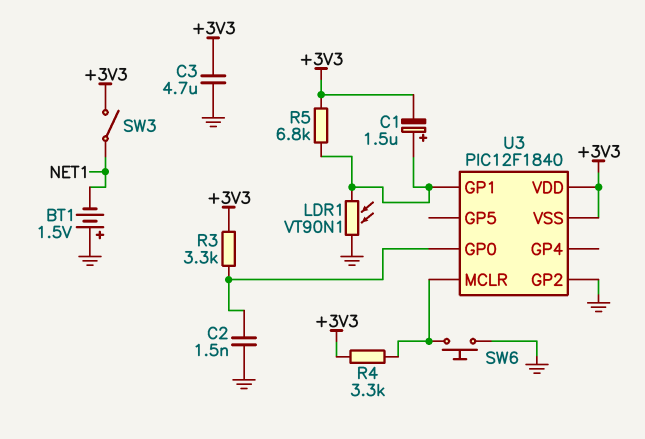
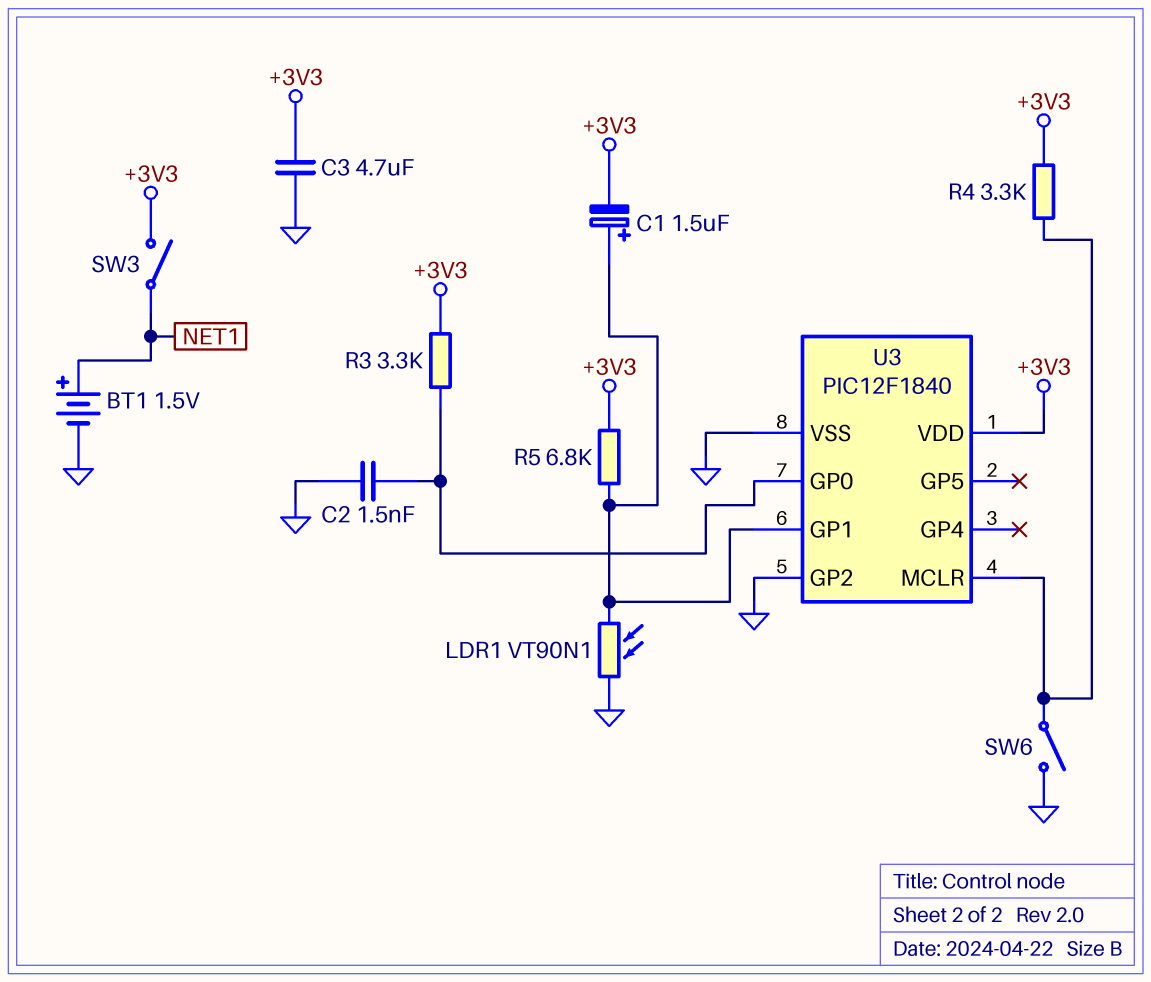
BT1: 1.5V (plus GND, minus NET1) -> 1.5V (plus NET1, minus GND)
SW6: button (GND, U3/MCLR) -> switch (GND, U3/MCLR)
U3 pin VSS: +3V3 -> GND

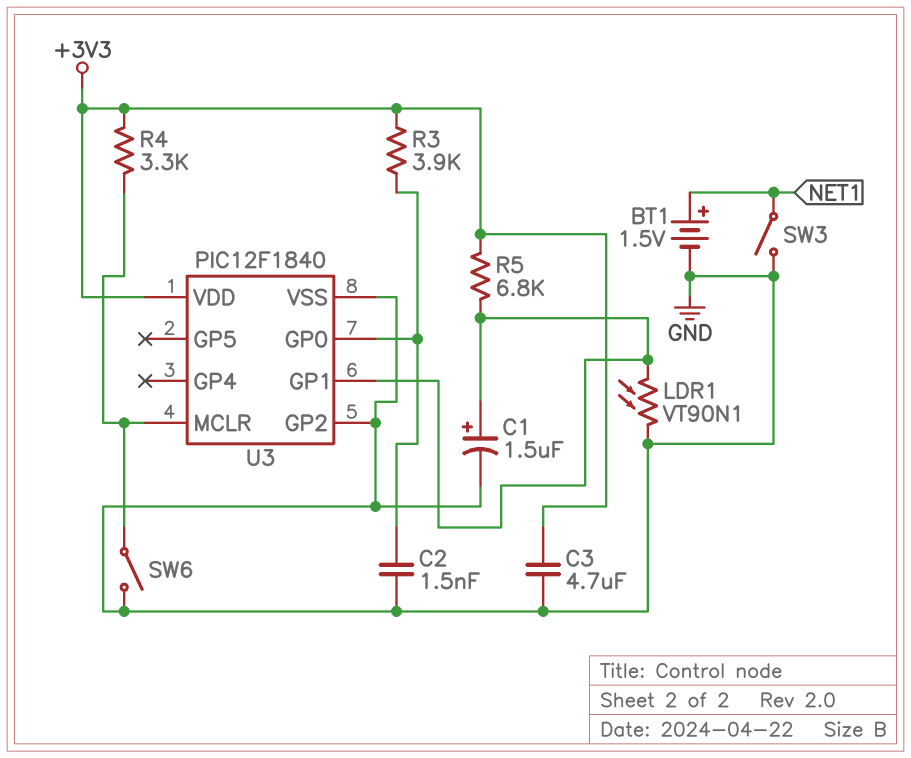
C1: 1.5uF (plus U3/GP1, minus +3V3) -> 1.5uF (plus U3/GP1, minus GND)
R3: 3.3k (+3V3, U3/GP0) -> 3.9k (+3V3, U3/GP0)
SW3: switch (+3V3, NET1) -> switch (GND, NET1)

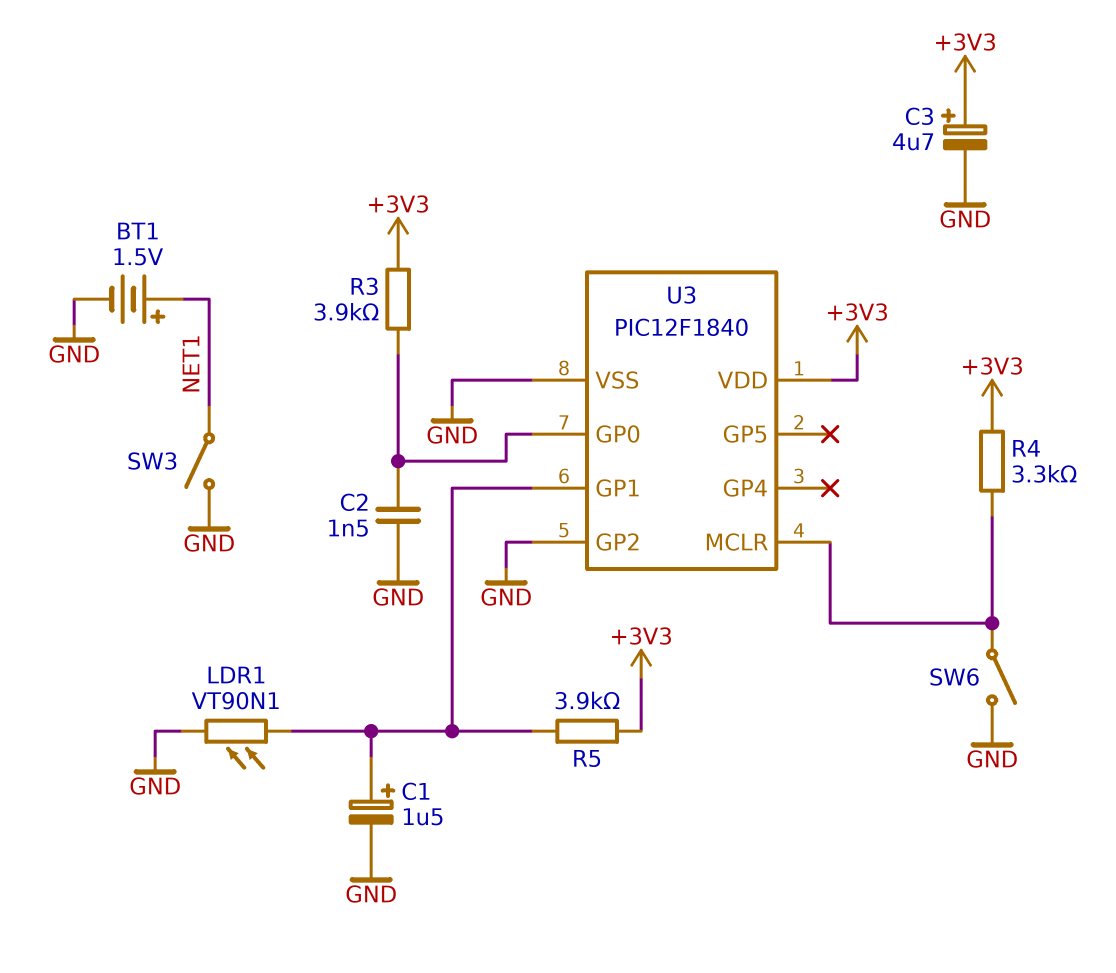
C3: 4.7uF (+3V3, GND) -> 4.7uF (plus +3V3, minus GND)
R5: 6.8k (+3V3, U3/GP1) -> 3.9k (+3V3, U3/GP1)

